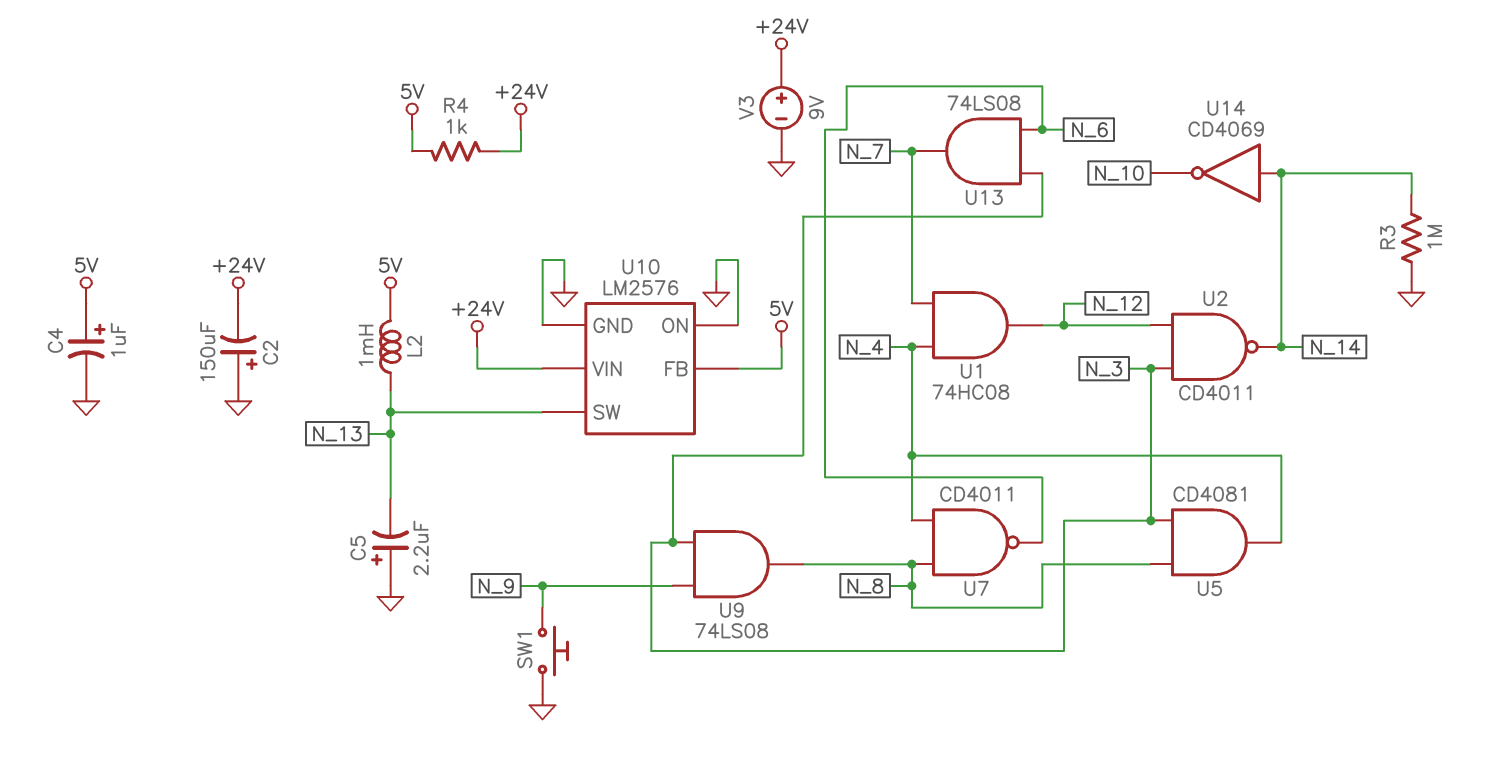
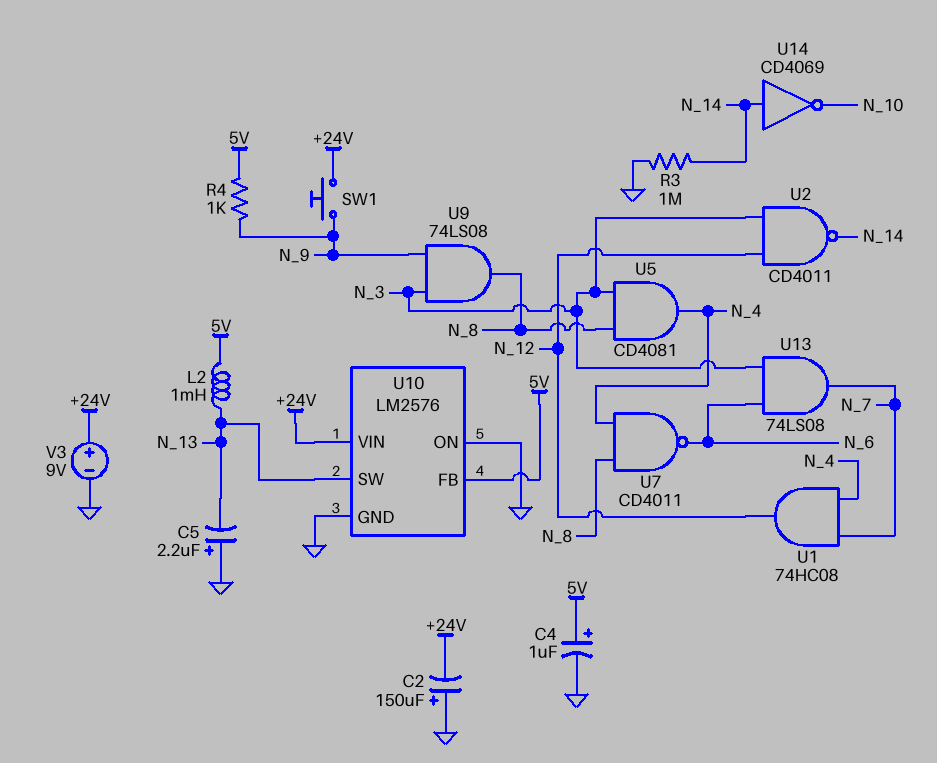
R4: 1k (+24V, 5V) -> 1k (5V, N_9)
SW1: button (GND, N_9) -> button (+24V, N_9)

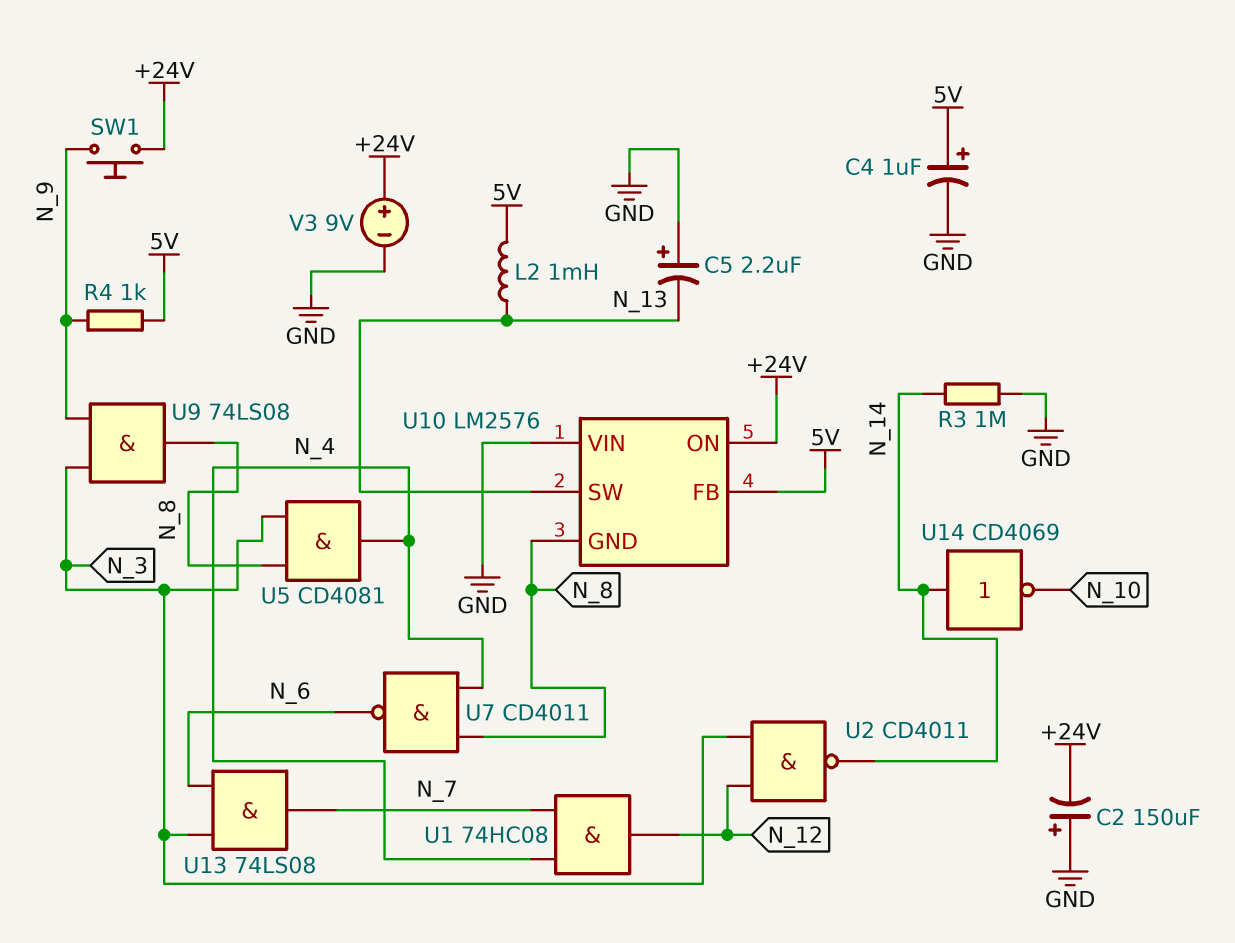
U10 pin GND: GND -> N_8
U10 pin ON: GND -> +24V
U10 pin VIN: +24V -> GND

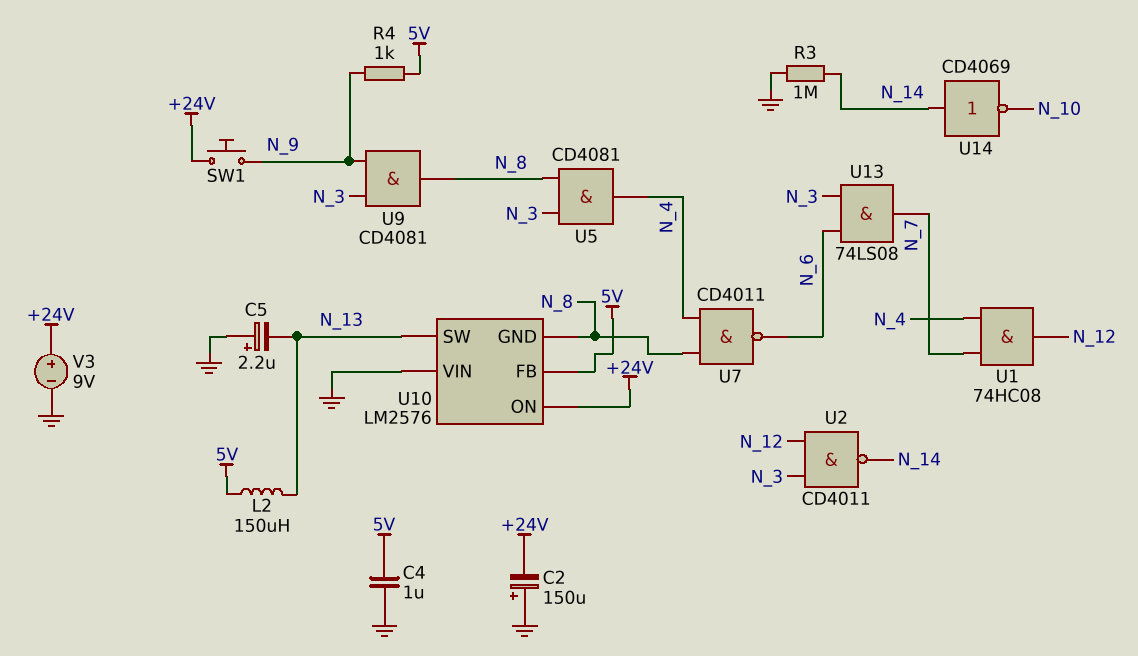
C4: 1uF (plus 5V, minus GND) -> 1uF (5V, GND)
L2: 1mH (5V, N_13) -> 150uH (5V, N_13)
U9: AND 74LS08 (in N_3, in N_9, out N_8) -> AND CD4081 (in N_3, in N_9, out N_8)

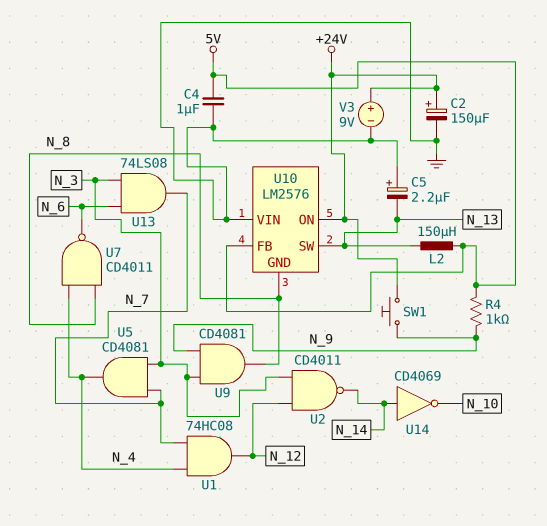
C2: 150uF (plus GND, minus +24V) -> 150uF (plus +24V, minus GND)
R3: 1M (GND, N_14) -> none
U5: AND CD4081 (in N_3, in N_8, out N_4) -> AND CD4081 (in N_3, in N_7, out N_4)

